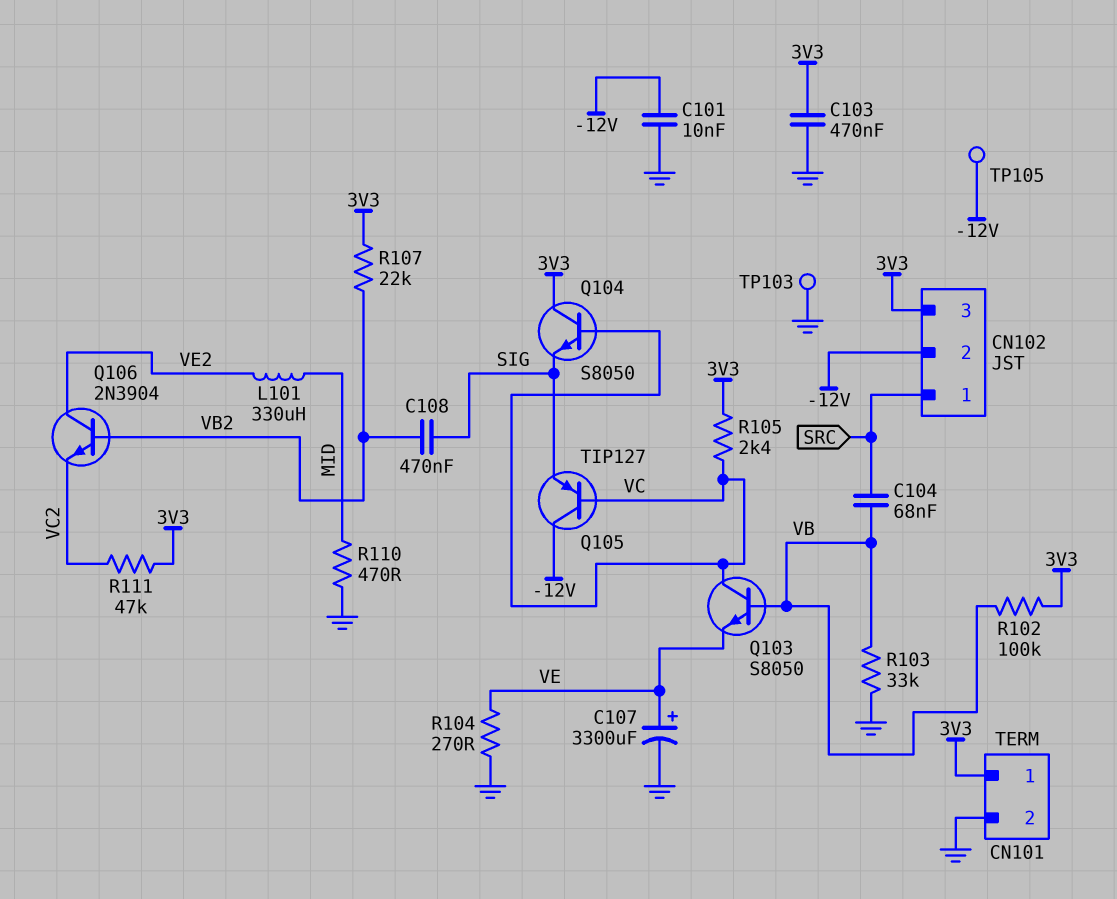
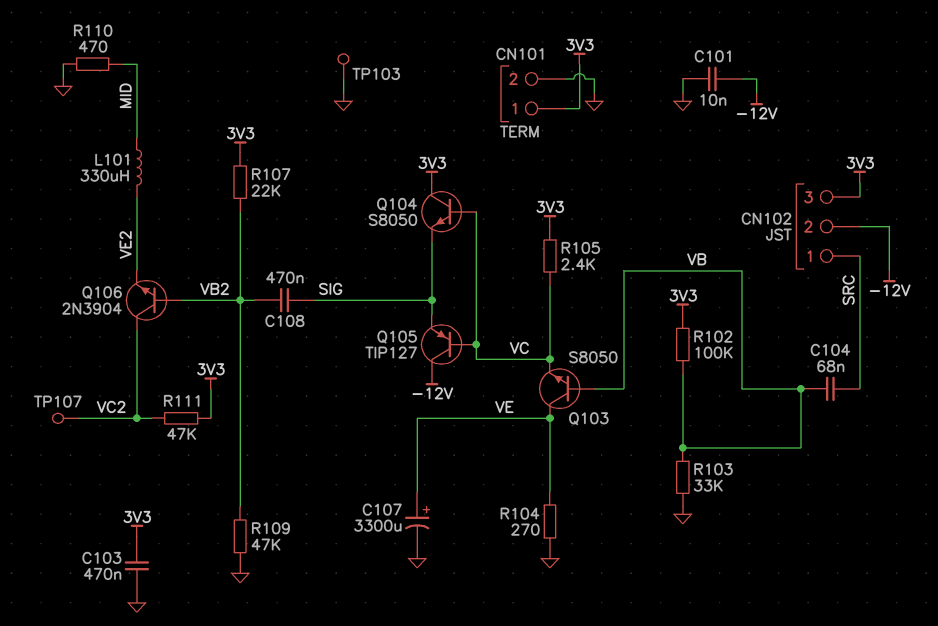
Q103: NPN S8050 (B VB, C VC, E VE) -> NPN S8050 (B VB, C VE, E VC)
Q106: NPN 2N3904 (B VB2, C VE2, E VC2) -> NPN 2N3904 (B VB2, C VC2, E VE2)
R109: none -> 47k (GND, VB2)
TP105: test point (-12V) -> none
TP107: none -> test point (VC2)

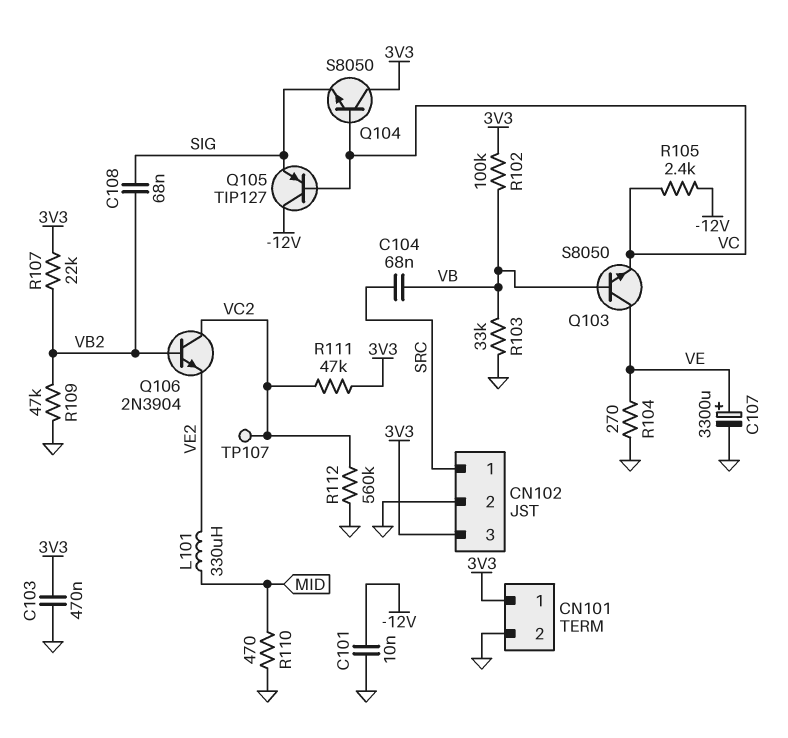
C108: 470nF (SIG, VB2) -> 68nF (SIG, VB2)
CN102 pin 2: -12V -> GND
R105: 2.4k (3V3, VC) -> 2.4k (-12V, VC)
R112: none -> 560k (GND, VC2)
TP103: test point (GND) -> none

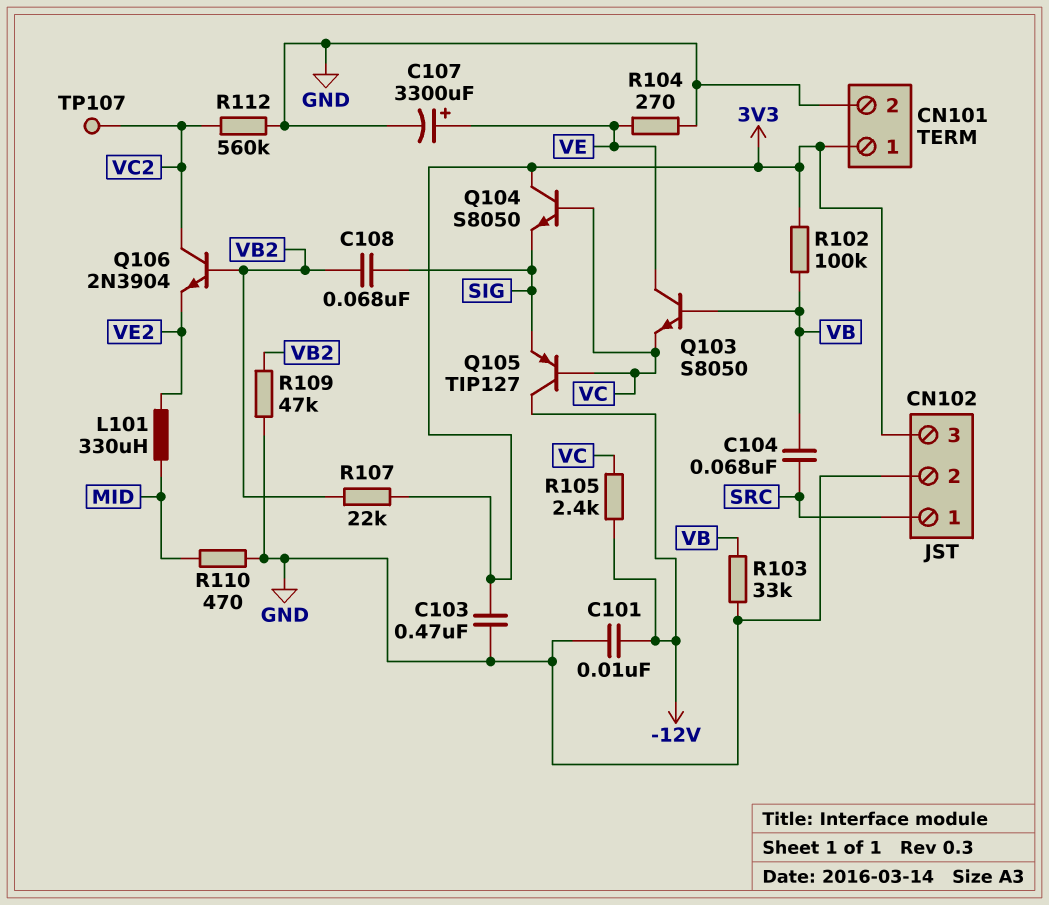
R111: 47k (3V3, VC2) -> none

